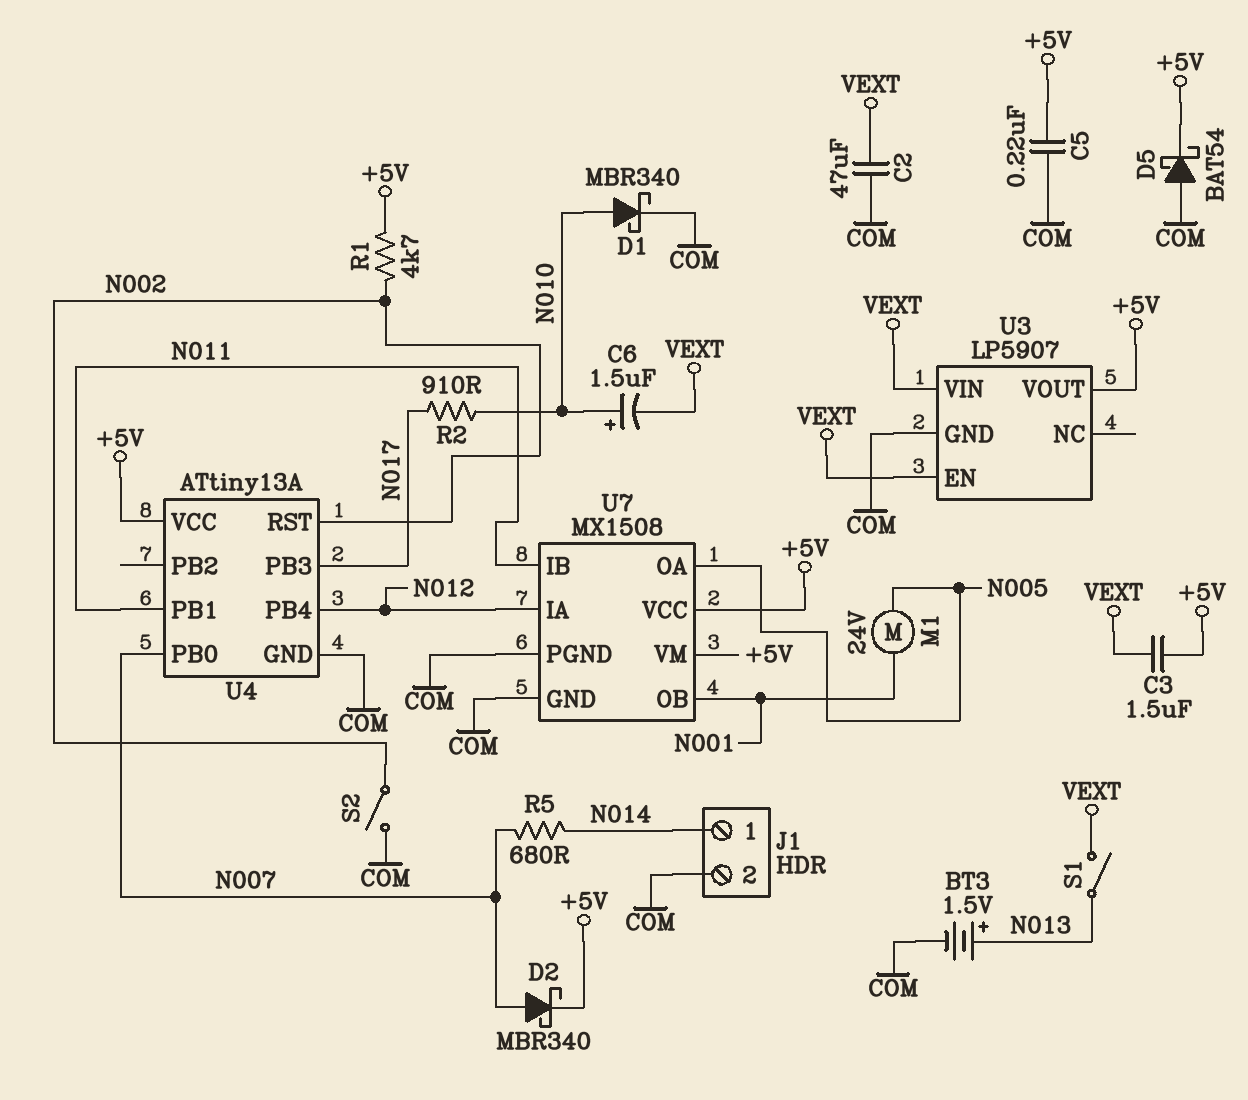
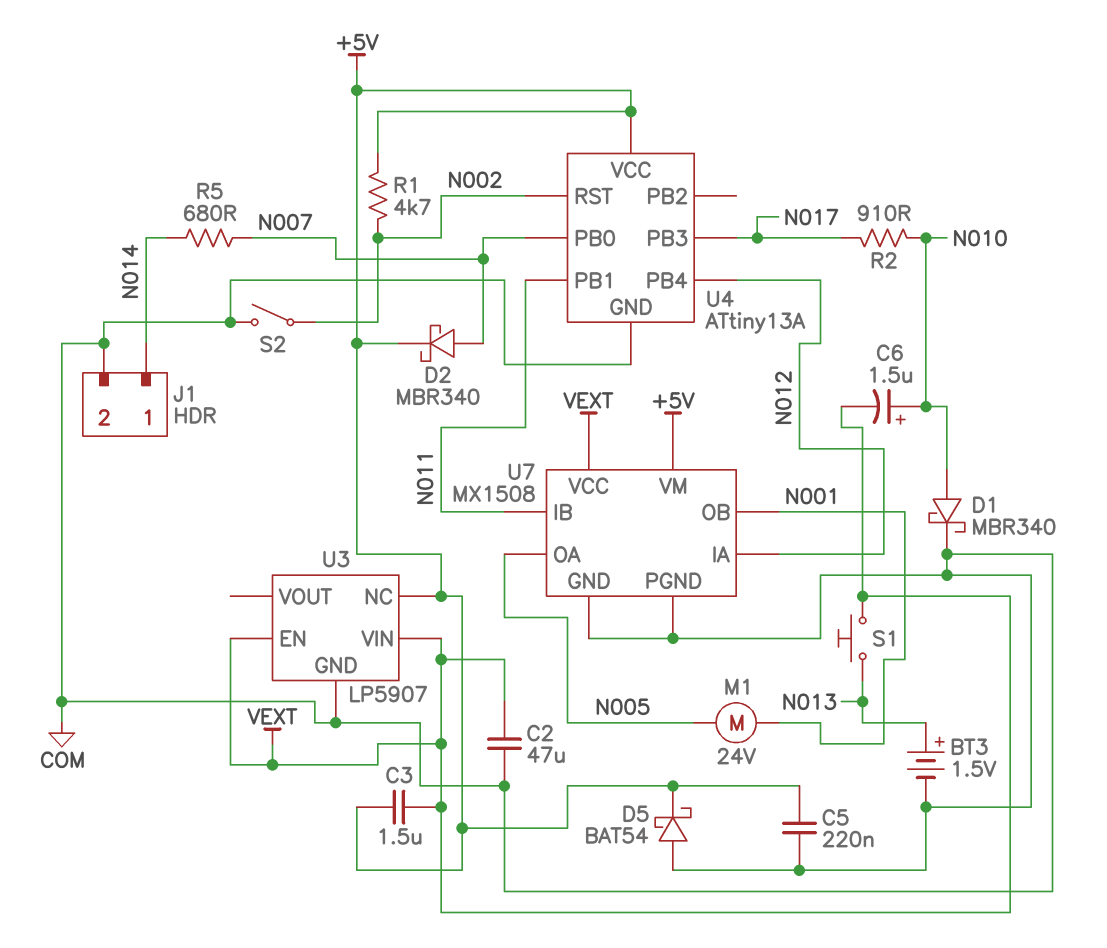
S1: switch (N013, VEXT) -> button (N013, VEXT)
U3 pin NC: none -> +5V
U3 pin VOUT: +5V -> none
U7 pin VCC: +5V -> VEXT

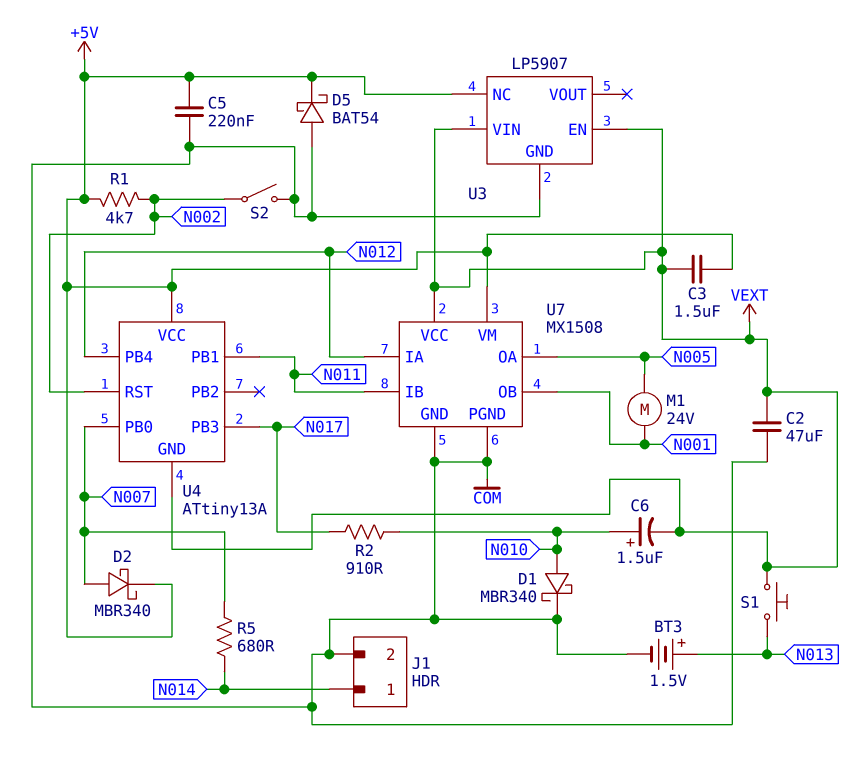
U4 pin GND: COM -> VEXT

